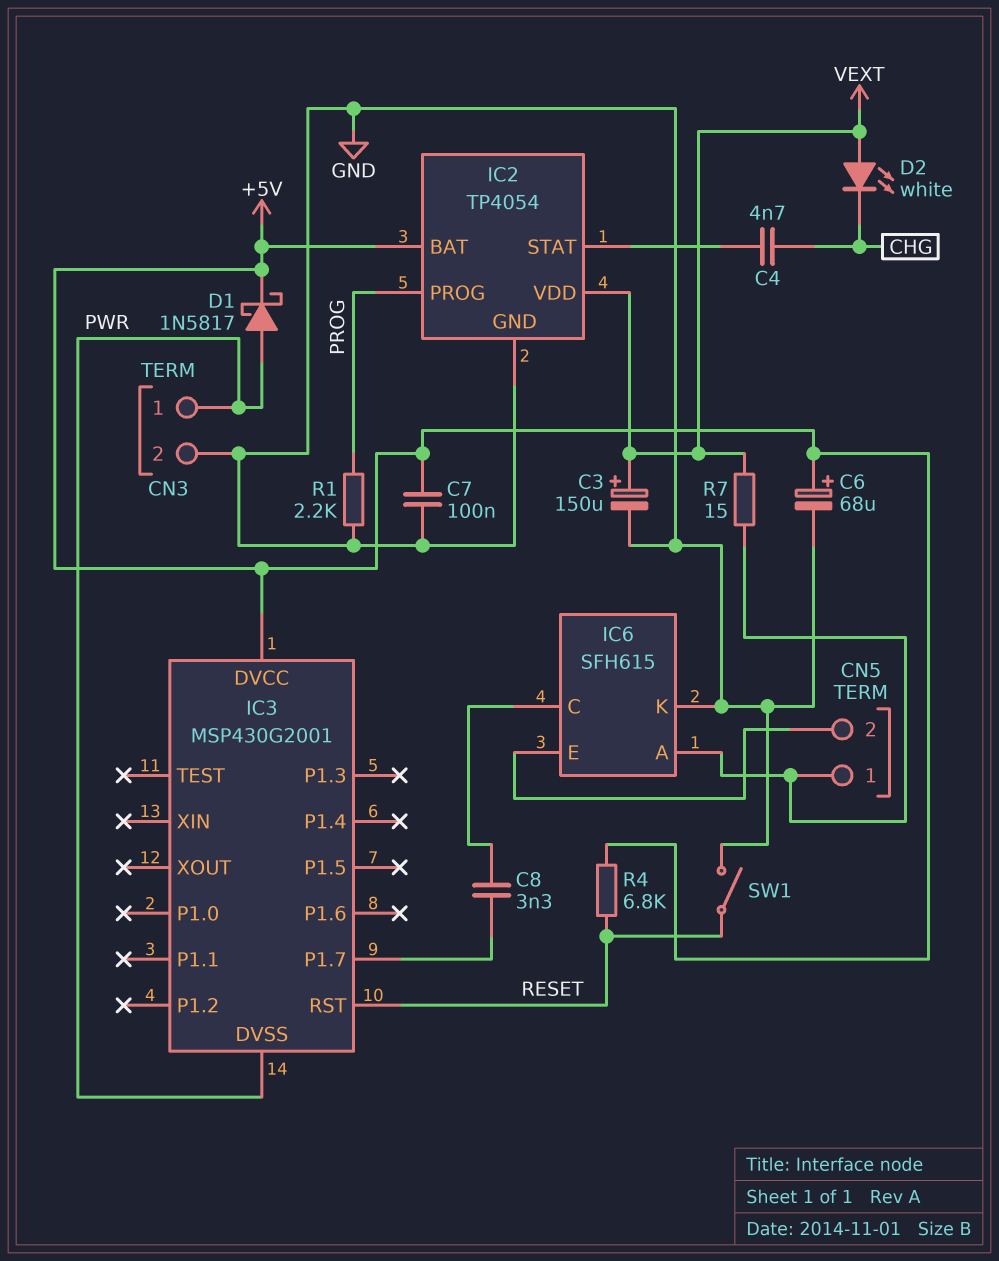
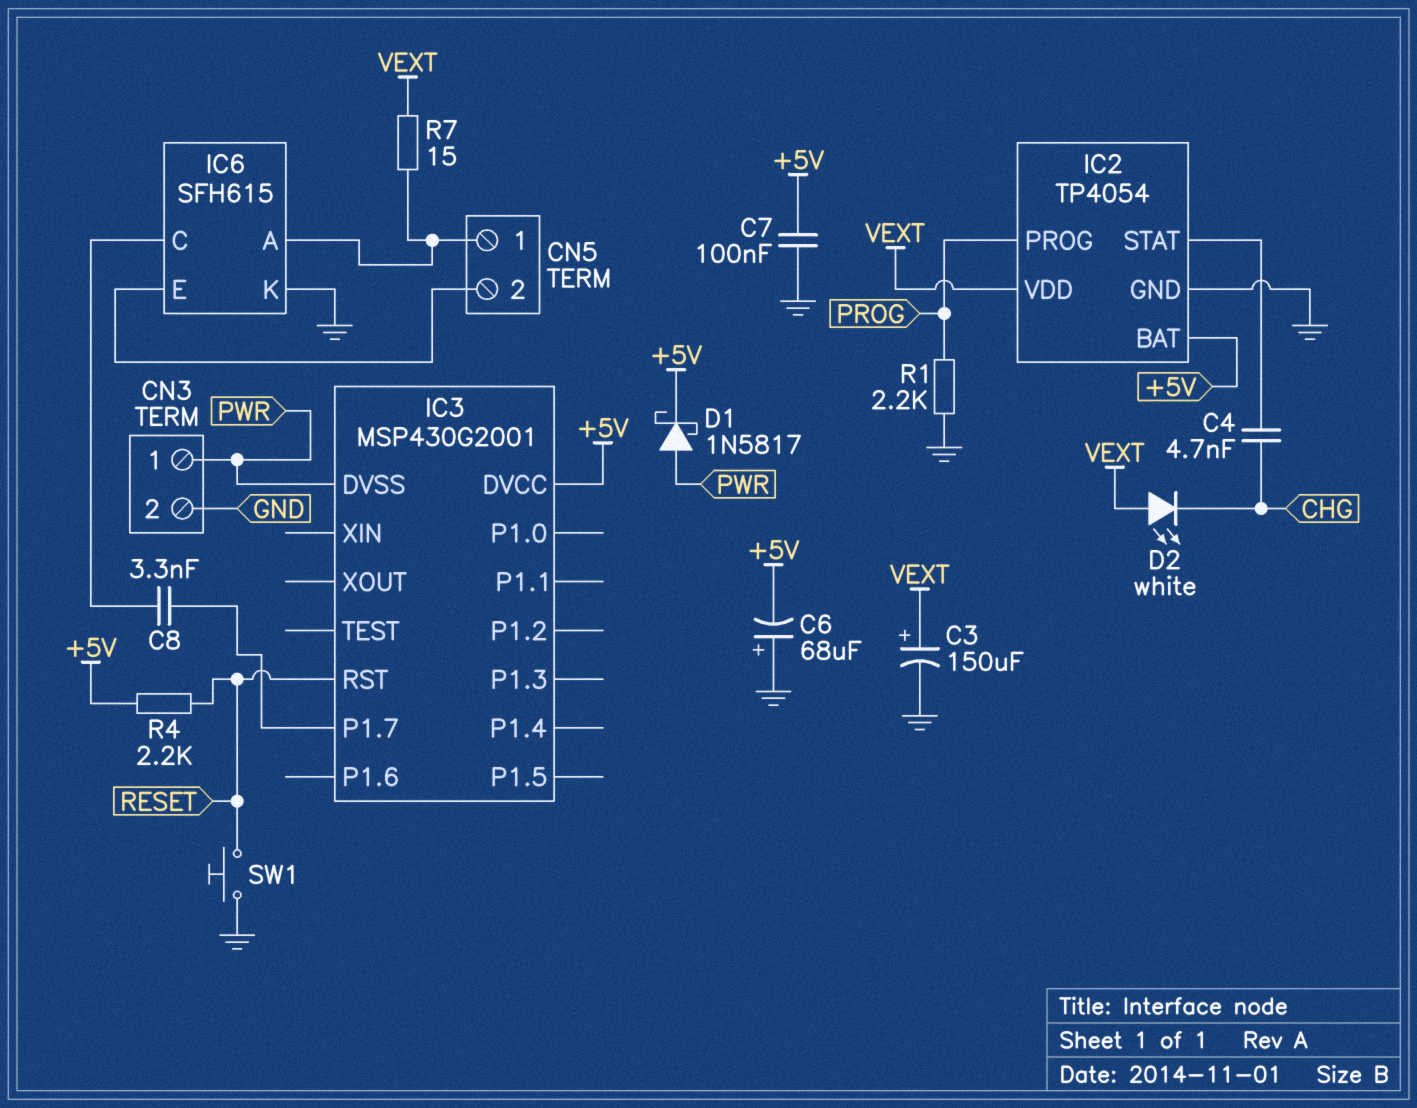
C6: 68uF (plus +5V, minus GND) -> 68uF (plus GND, minus +5V)
R4: 6.8k (+5V, RESET) -> 2.2k (+5V, RESET)
SW1: switch (GND, RESET) -> button (GND, RESET)

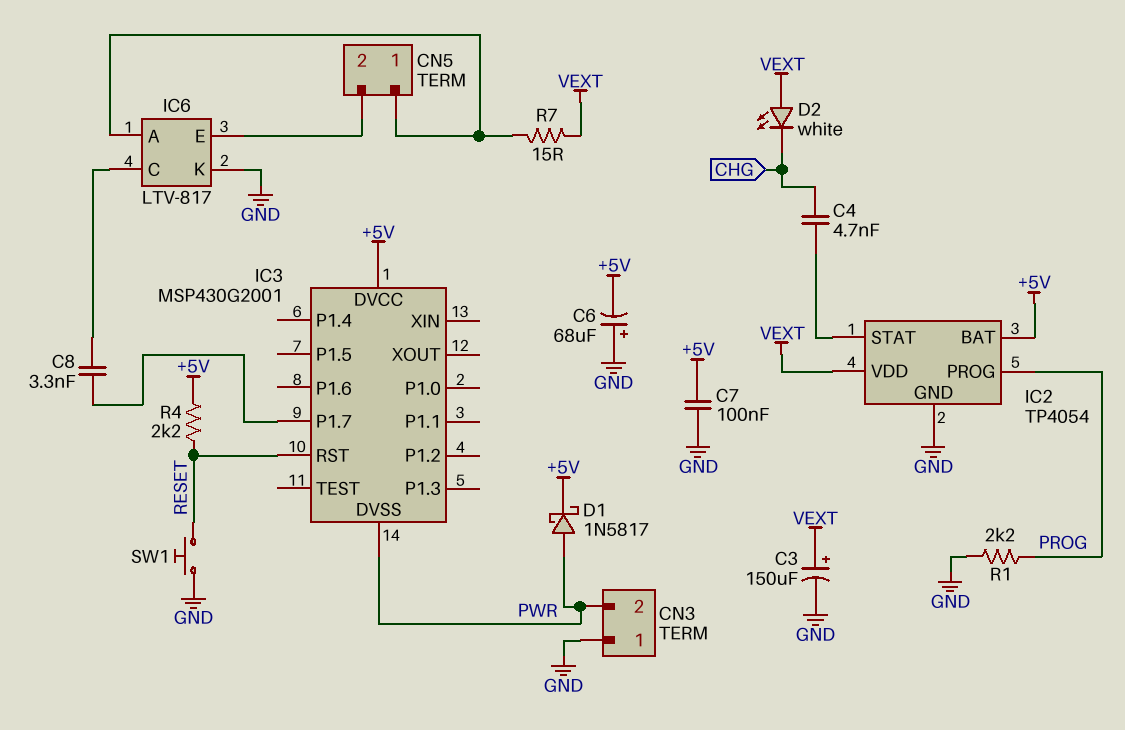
CN3 pin 1: PWR -> GND
CN3 pin 2: GND -> PWR
IC6: SFH615 -> LTV-817

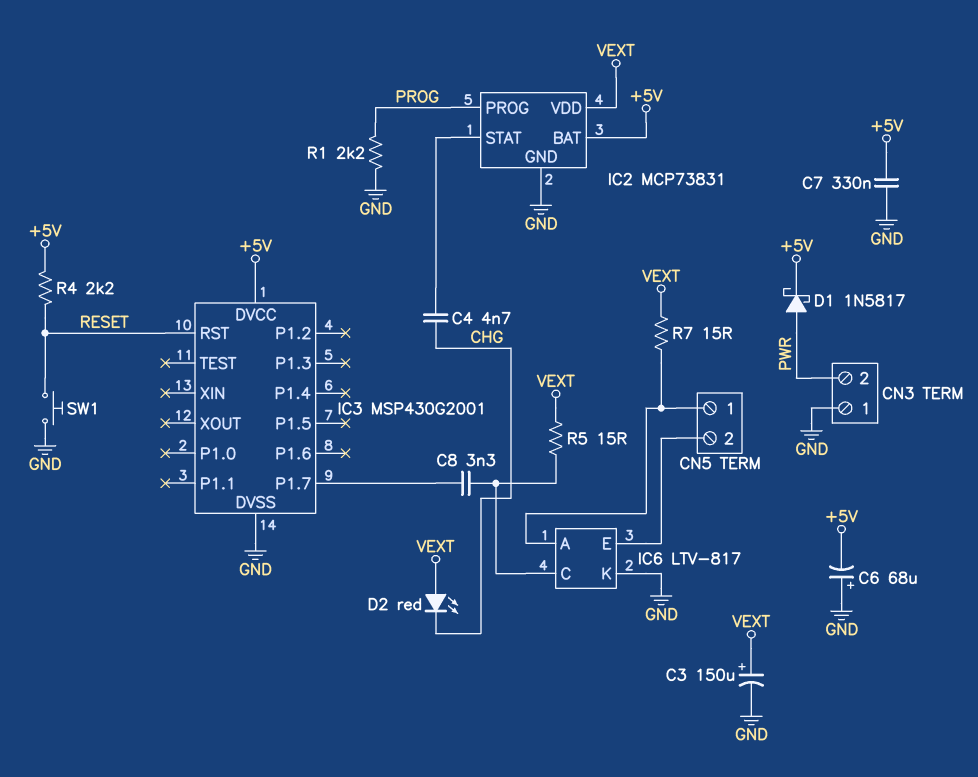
C7: 100nF (+5V, GND) -> 330nF (+5V, GND)
D2: LED white (A VEXT, K CHG) -> LED red (A VEXT, K CHG)
IC2: TP4054 -> MCP73831
IC3 pin DVSS: PWR -> GND
R5: none -> 15 (IC6/C, VEXT)

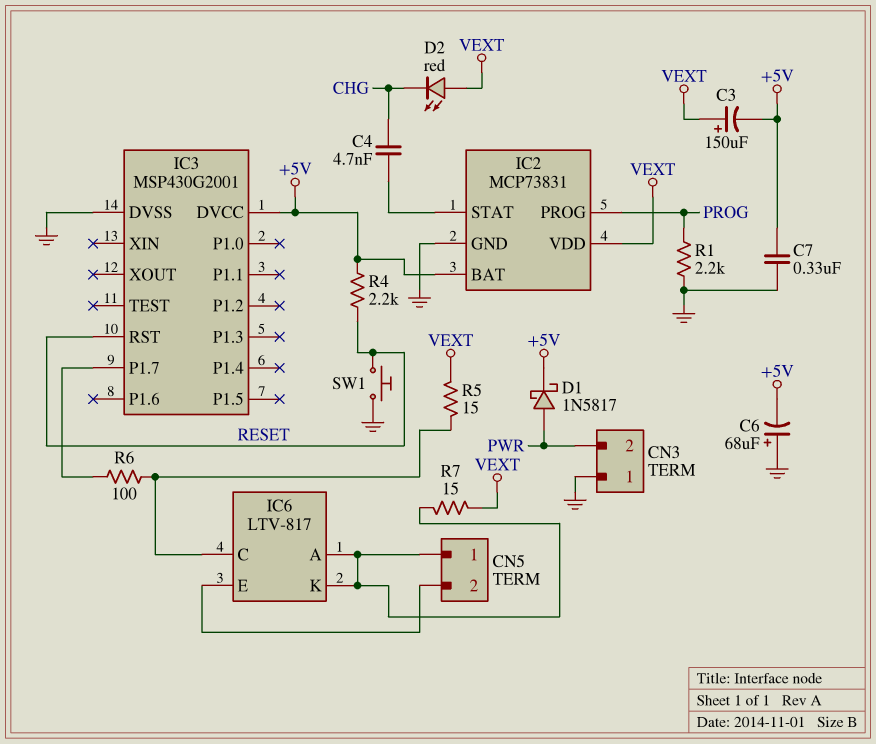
C3: 150uF (plus VEXT, minus GND) -> 150uF (plus VEXT, minus +5V)
C8: 3.3nF (IC3/P1.7, IC6/C) -> none
IC6 pin K: GND -> CN5/1
R6: none -> 100 (IC3/P1.7, IC6/C)

